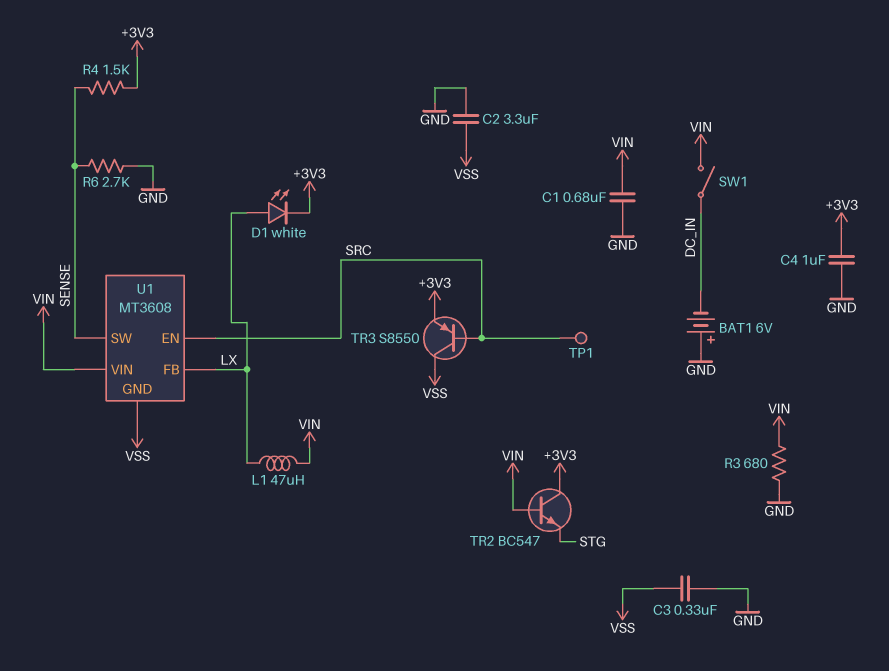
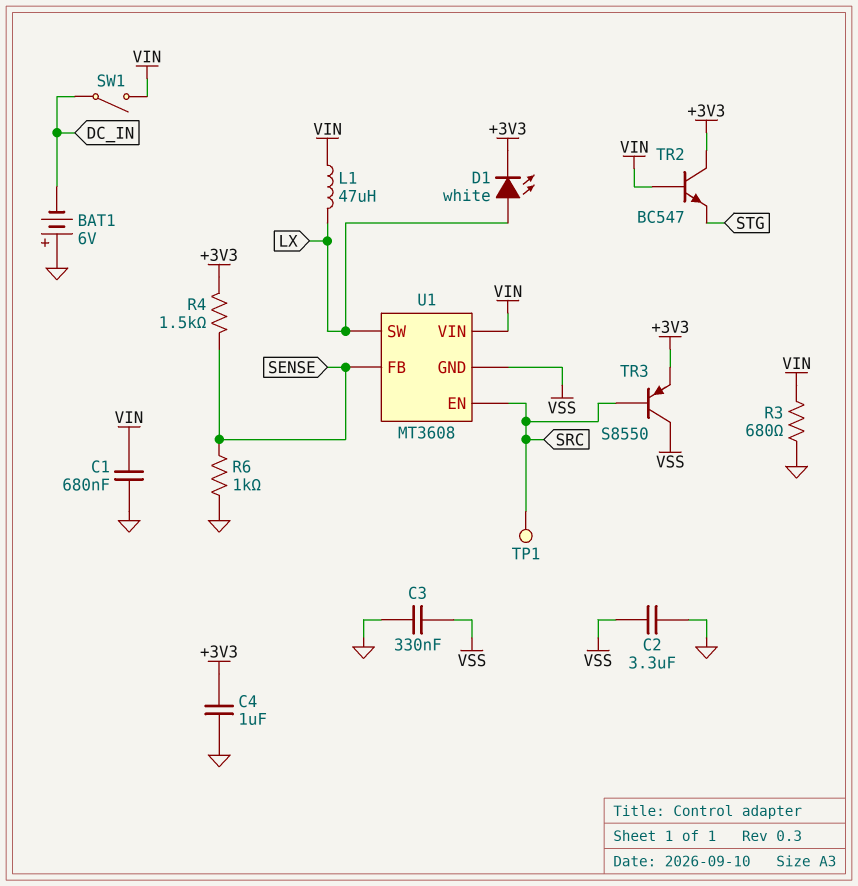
R6: 2.7k (GND, SENSE) -> 1k (GND, SENSE)
U1 pin FB: LX -> SENSE
U1 pin SW: SENSE -> LX

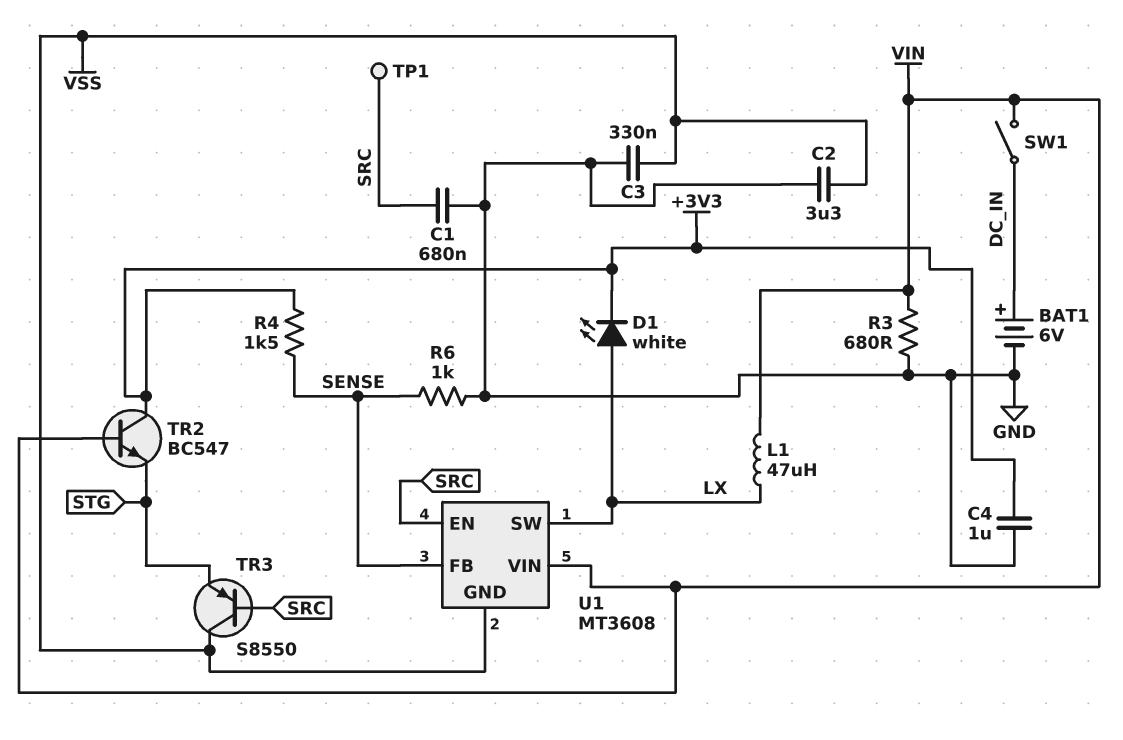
BAT1: 6V (plus GND, minus DC_IN) -> 6V (plus DC_IN, minus GND)
C1: 680nF (GND, VIN) -> 680nF (GND, SRC)
TR3: PNP S8550 (B SRC, C VSS, E +3V3) -> PNP S8550 (B SRC, C VSS, E STG)

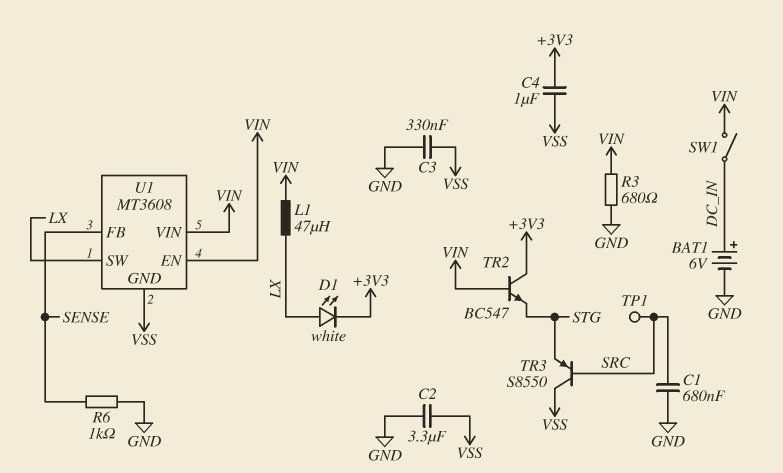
C4: 1uF (+3V3, GND) -> 1uF (+3V3, VSS)
R4: 1.5k (+3V3, SENSE) -> none
U1 pin EN: SRC -> VIN

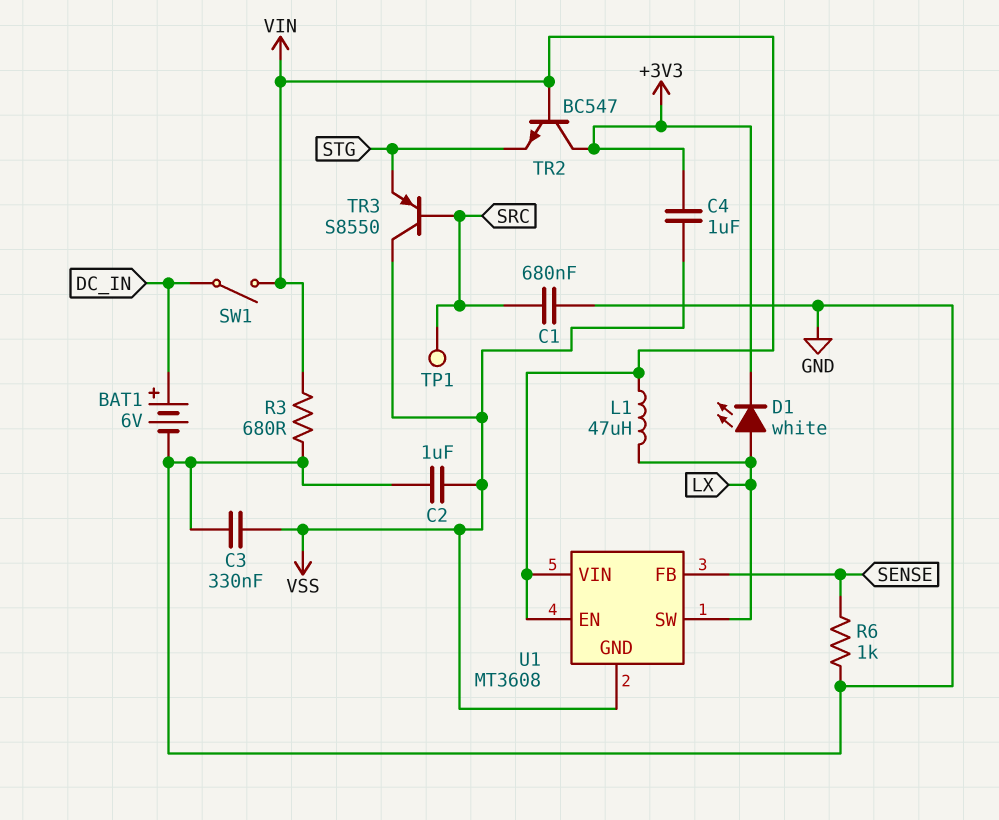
C2: 3.3uF (GND, VSS) -> 1uF (GND, VSS)

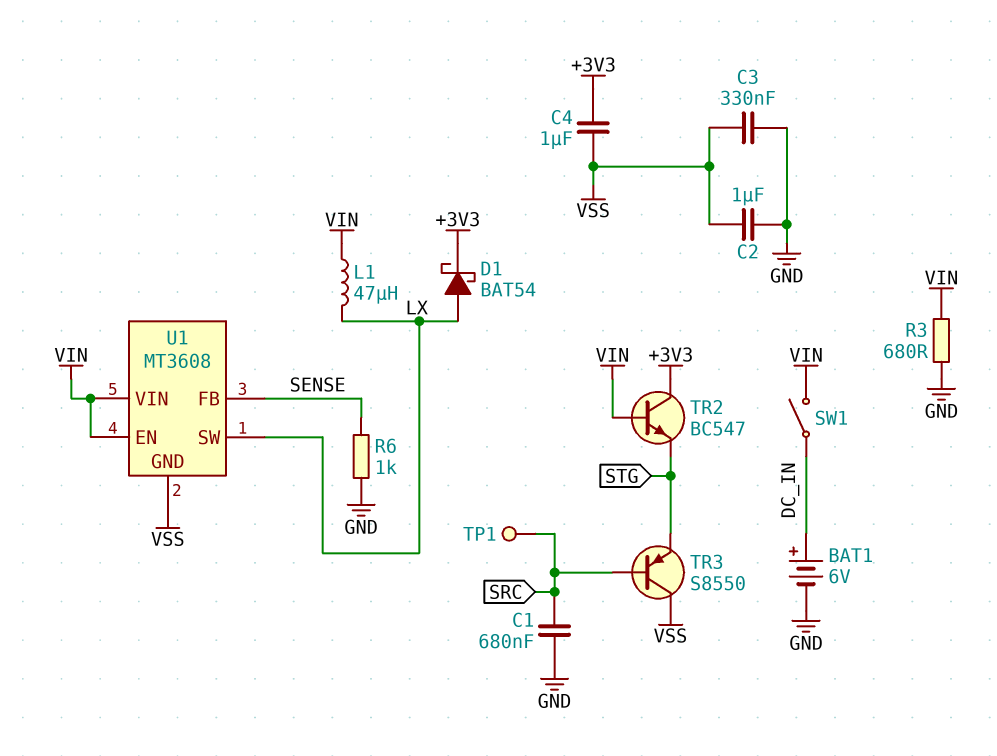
D1: LED white (A LX, K +3V3) -> schottky BAT54 (A LX, K +3V3)

